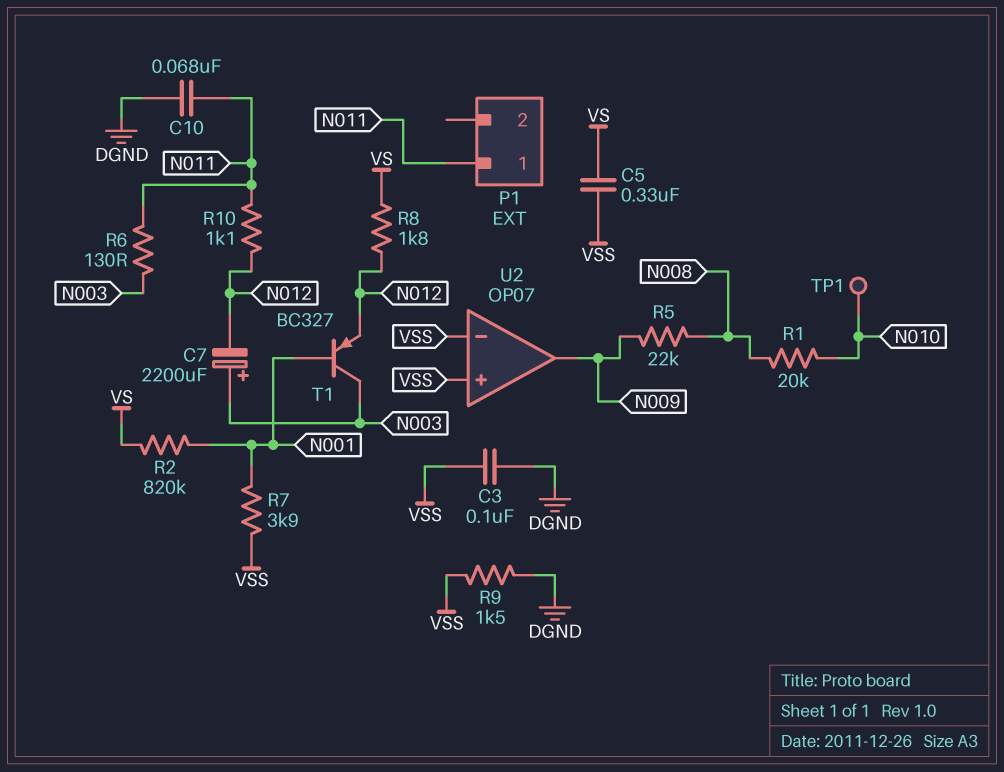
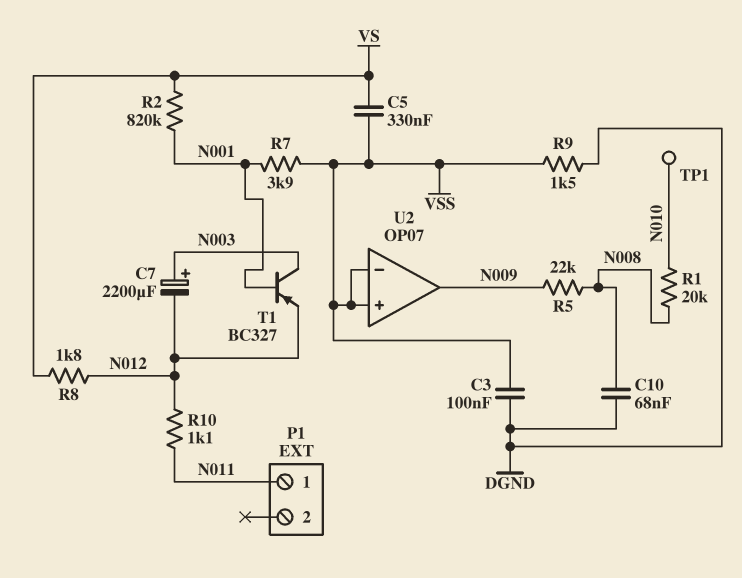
C10: 68nF (DGND, N011) -> 68nF (DGND, N008)
R6: 130 (N003, N011) -> none

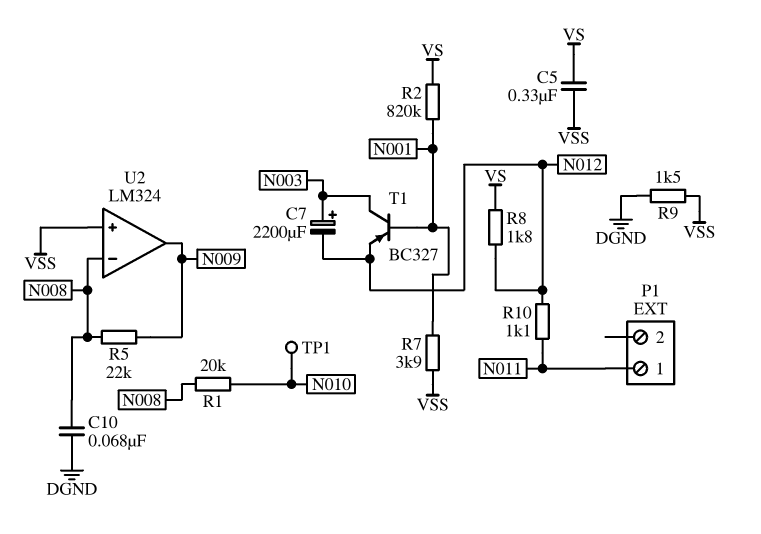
C3: 100nF (DGND, VSS) -> none
U2: OP07 -> LM324
U2 pin in-: VSS -> N008

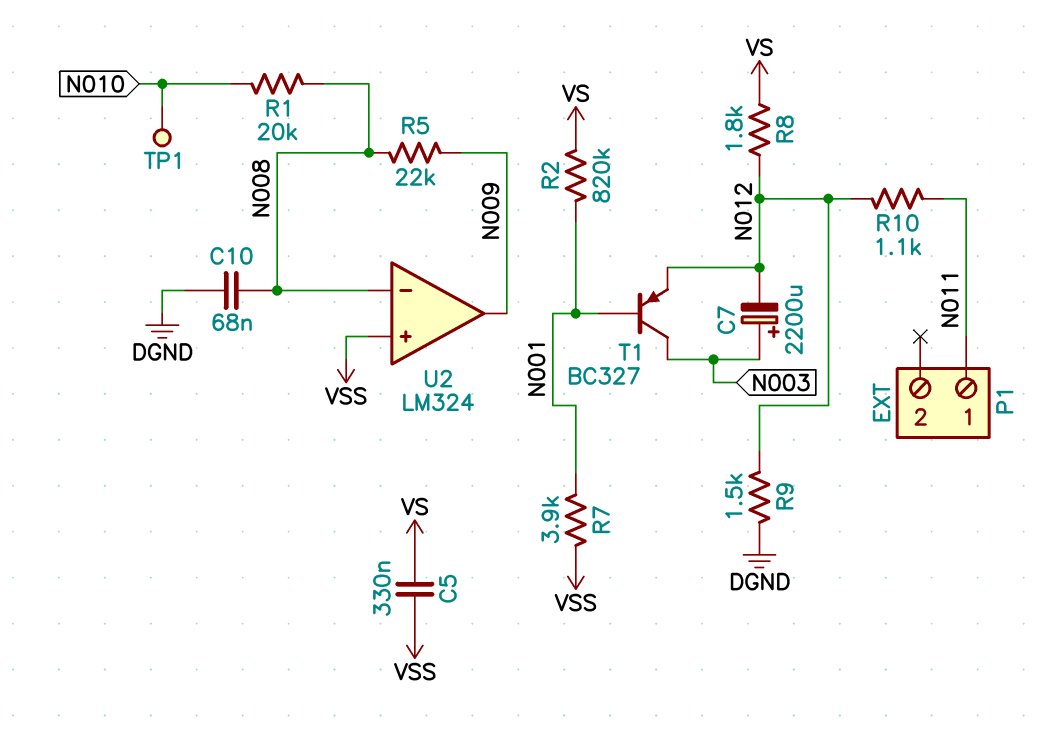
R9: 1.5k (DGND, VSS) -> 1.5k (DGND, N012)

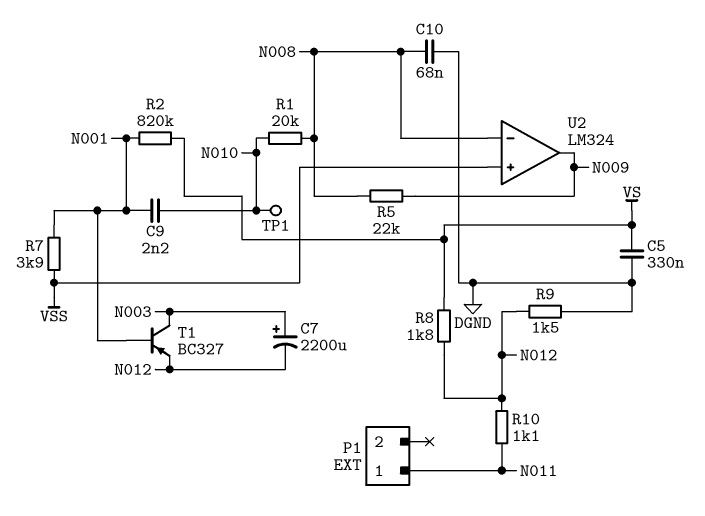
C5: 330nF (VS, VSS) -> 330nF (DGND, VS)
C9: none -> 2.2nF (N001, N010)

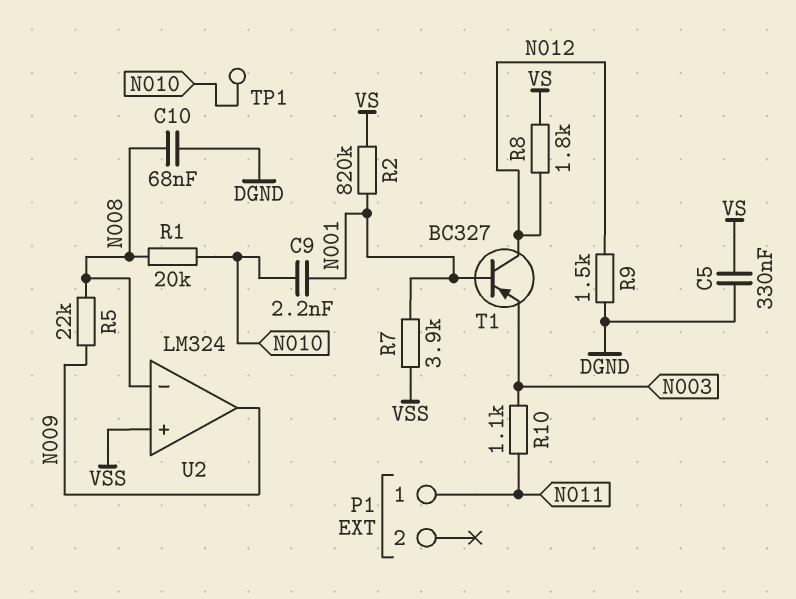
C7: 2200uF (plus N003, minus N012) -> none
R10: 1.1k (N011, N012) -> 1.1k (N003, N011)
T1: PNP BC327 (B N001, C N003, E N012) -> PNP BC327 (B N001, C N012, E N003)

